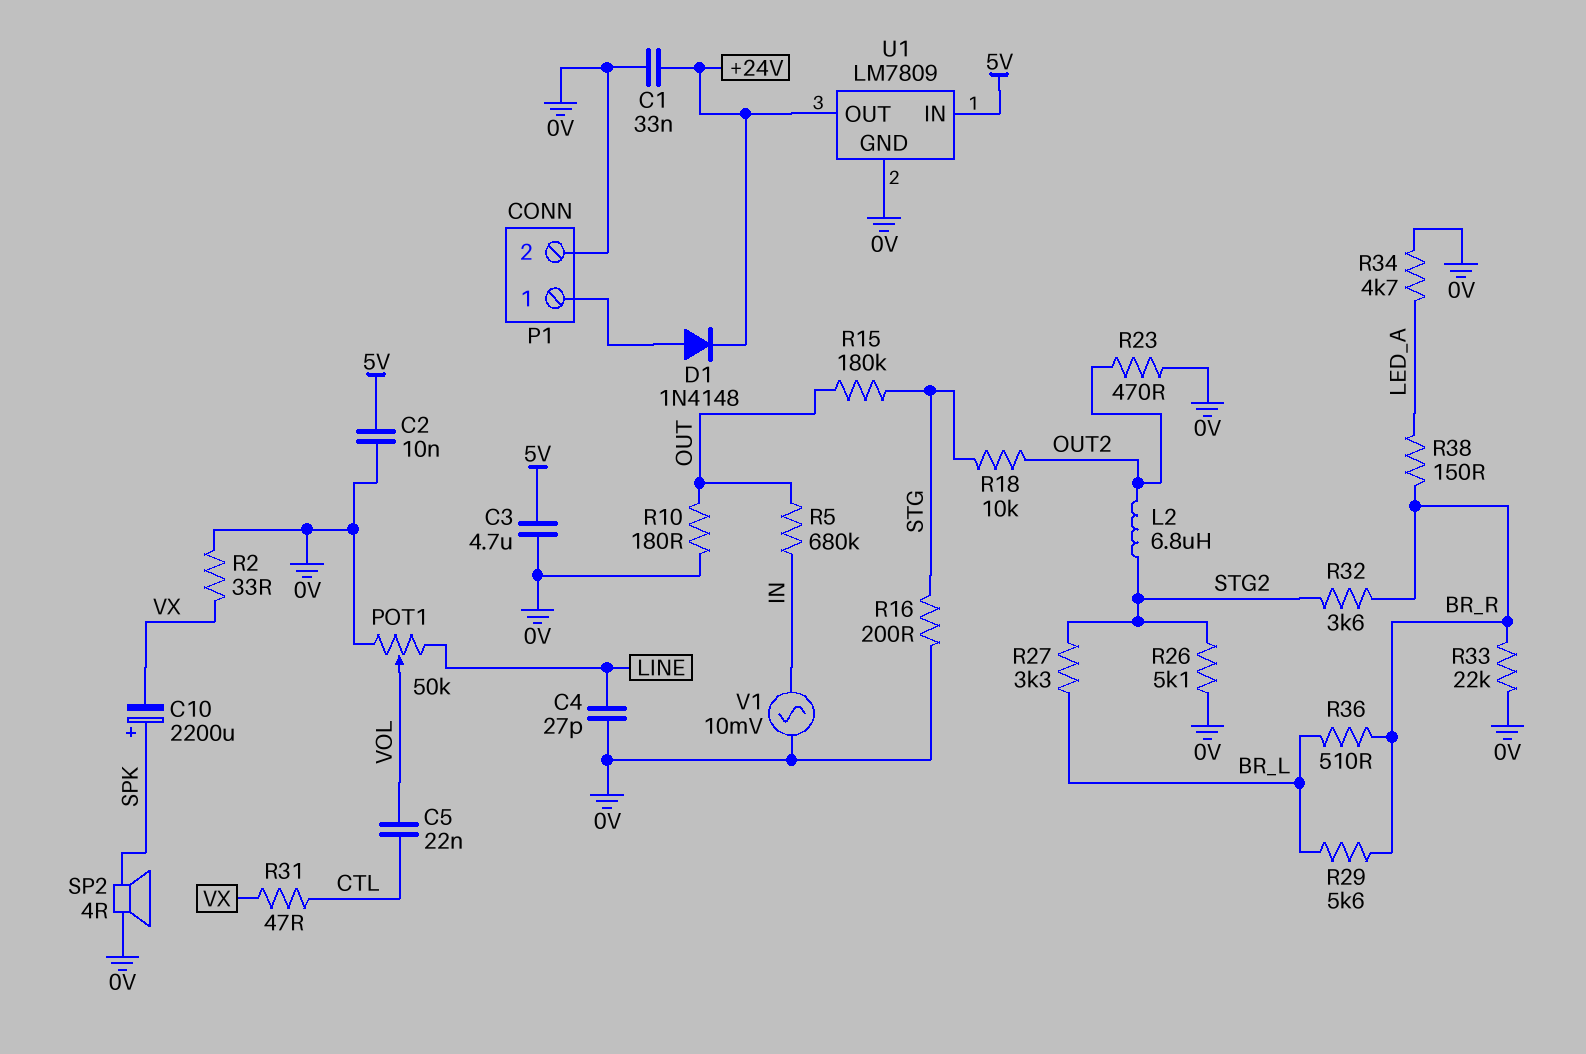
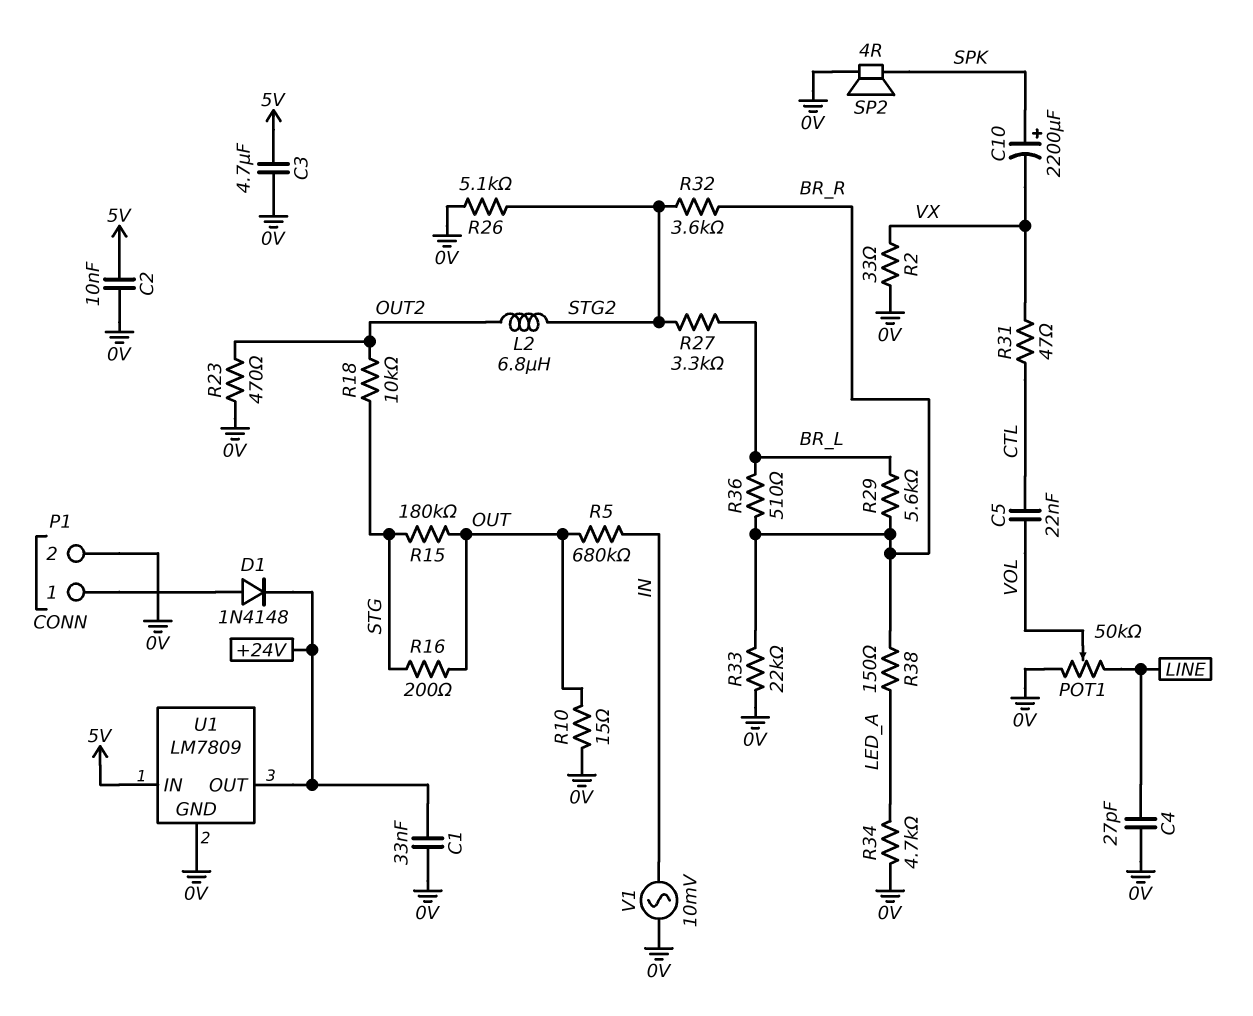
R10: 180 (0V, OUT) -> 15 (0V, OUT)
R16: 200 (0V, STG) -> 200 (OUT, STG)

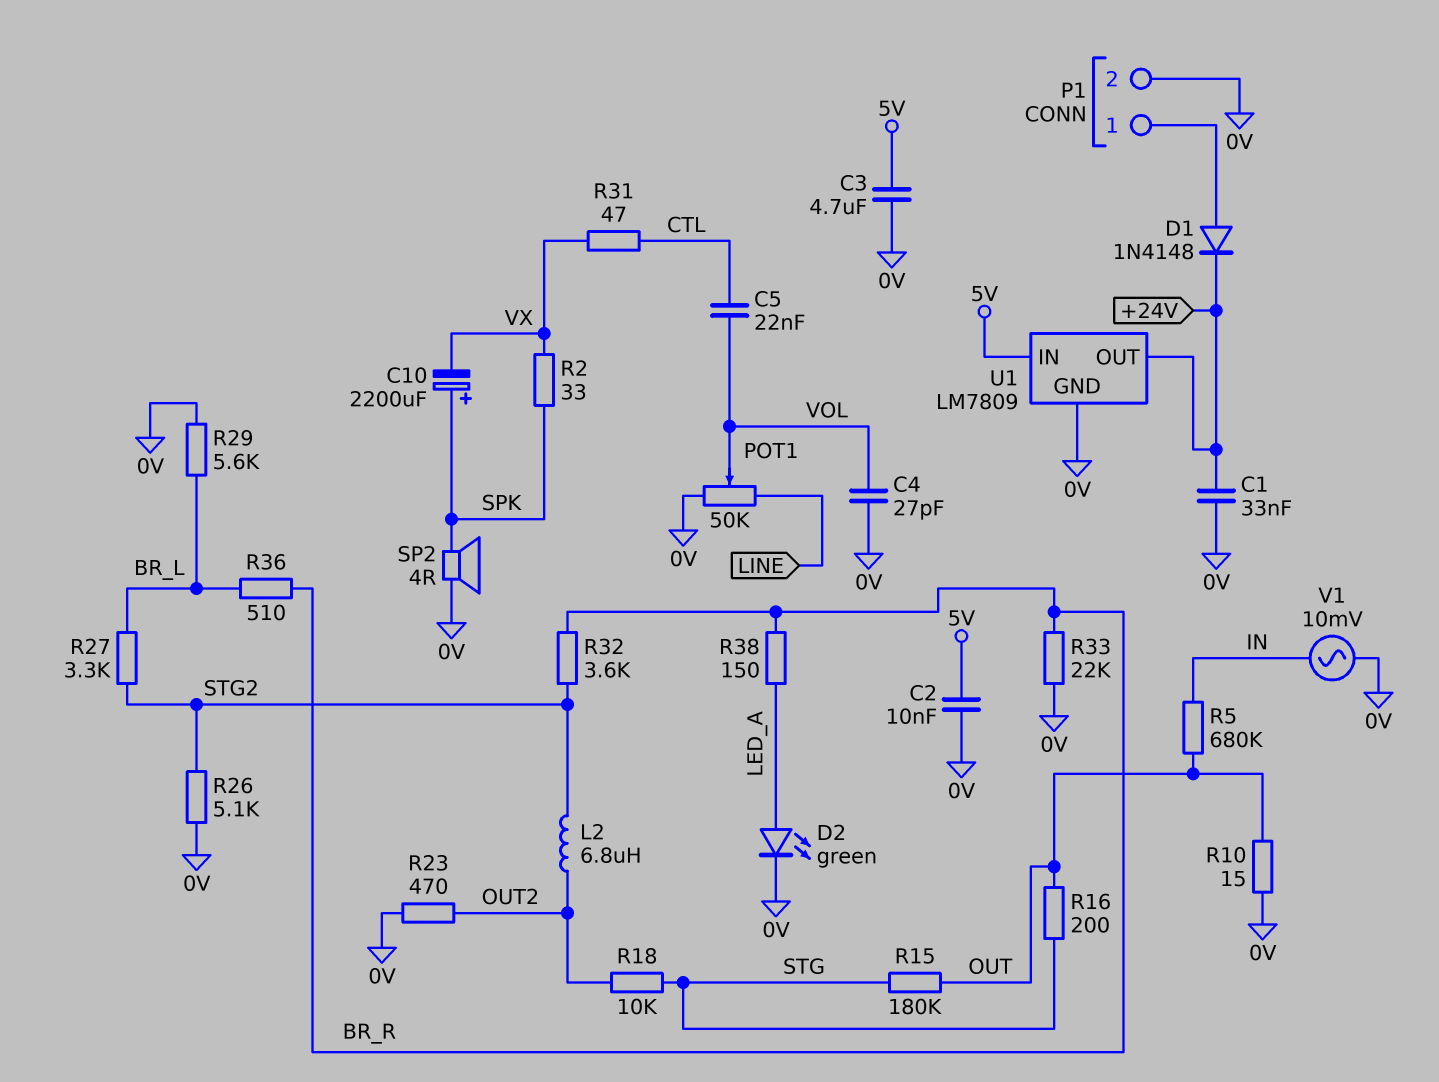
C4: 27pF (0V, LINE) -> 27pF (0V, VOL)
D2: none -> LED green (A LED_A, K 0V)
R2: 33 (0V, VX) -> 33 (SPK, VX)
R29: 5.6k (BR_L, BR_R) -> 5.6k (0V, BR_L)
R34: 4.7k (0V, LED_A) -> none

